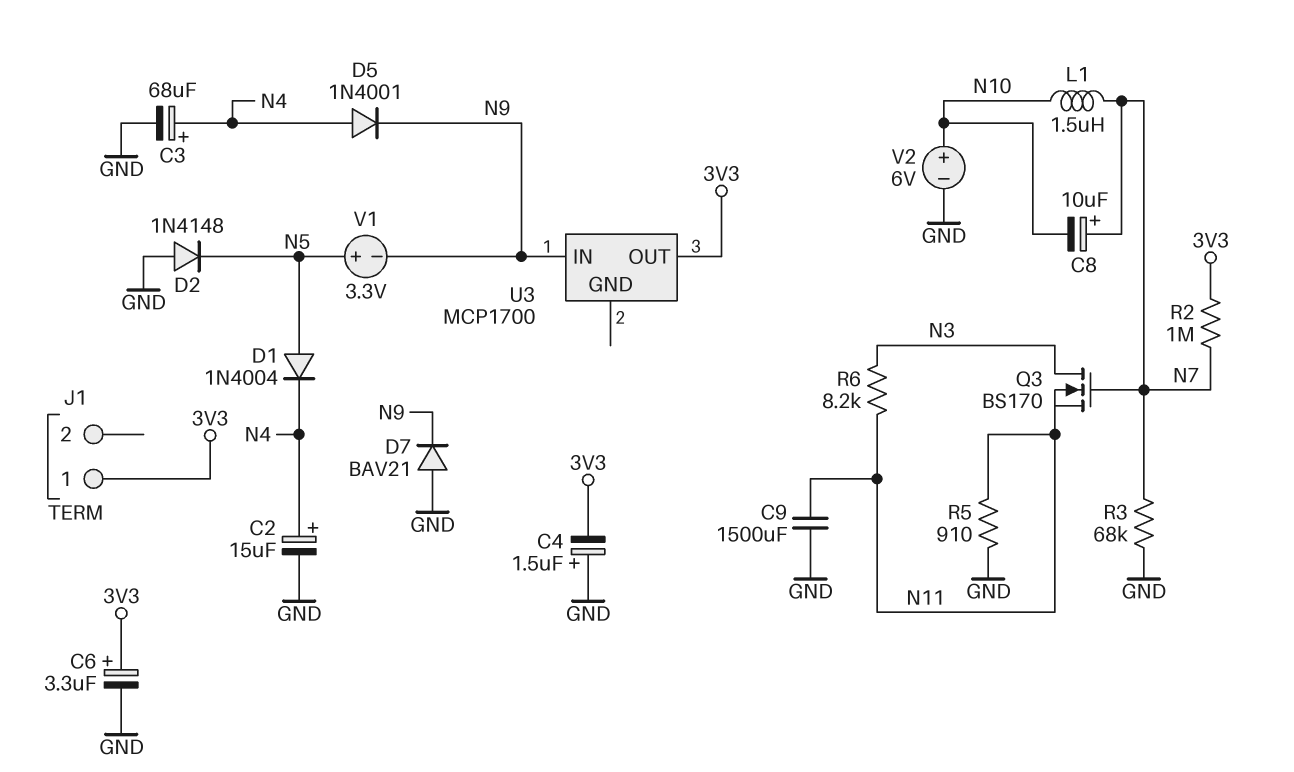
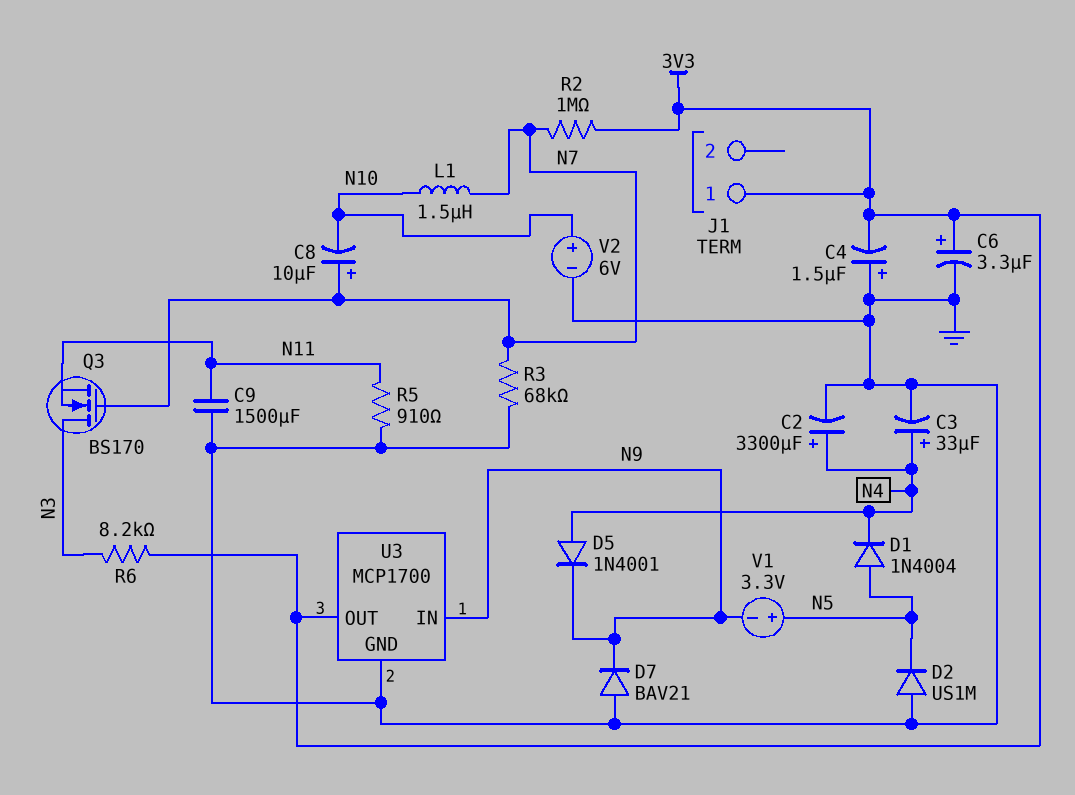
C2: 15uF (plus N4, minus GND) -> 3300uF (plus N4, minus GND)
C3: 68uF (plus N4, minus GND) -> 33uF (plus N4, minus GND)
D2: diode 1N4148 (A GND, K N5) -> diode US1M (A GND, K N5)
R6: 8.2k (N3, N11) -> 8.2k (3V3, N3)
U3 pin GND: none -> GND

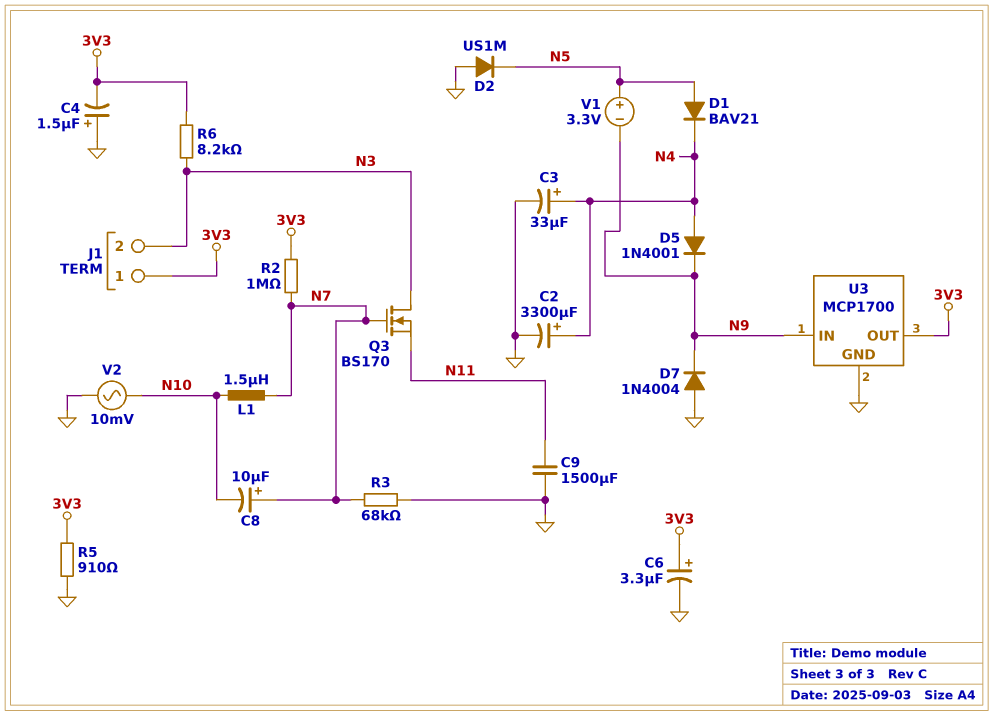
D1: diode 1N4004 (A N5, K N4) -> diode BAV21 (A N5, K N4)
D7: diode BAV21 (A GND, K N9) -> diode 1N4004 (A GND, K N9)
J1 pin 2: none -> N3
R5: 910 (GND, N11) -> 910 (3V3, GND)
V2: 6V (plus N10, minus GND) -> AC 10mV (GND, N10)

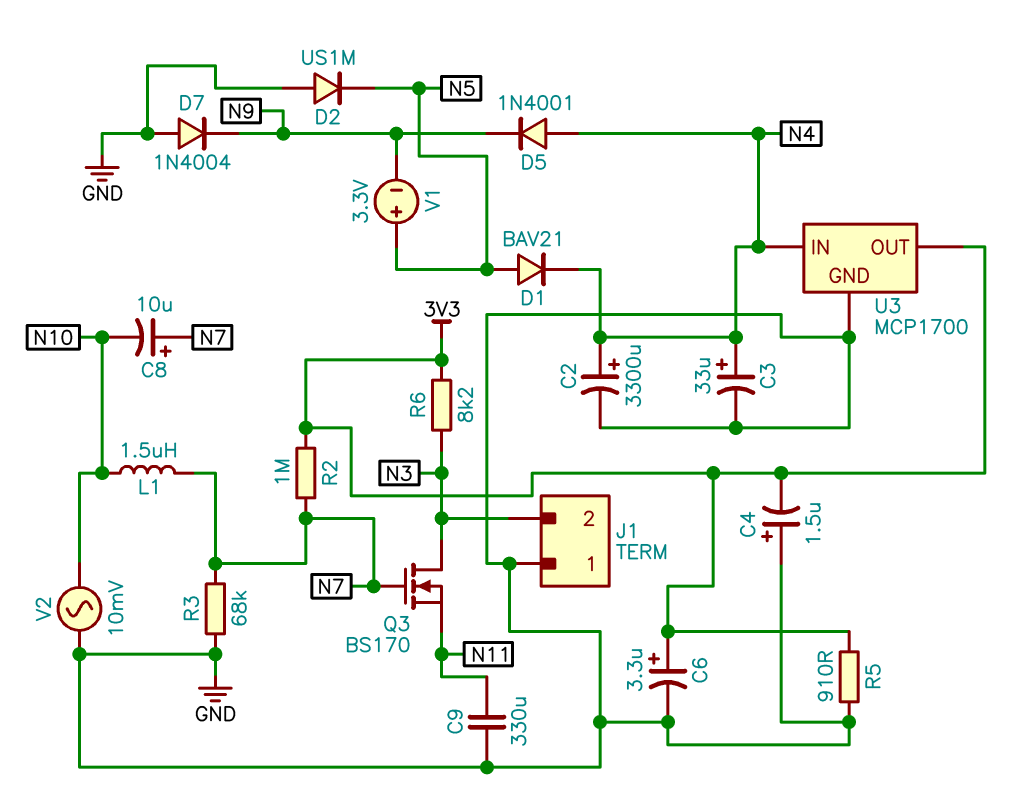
C9: 1500uF (GND, N11) -> 330uF (GND, N11)
J1 pin 1: 3V3 -> GND
U3 pin IN: N9 -> N4

